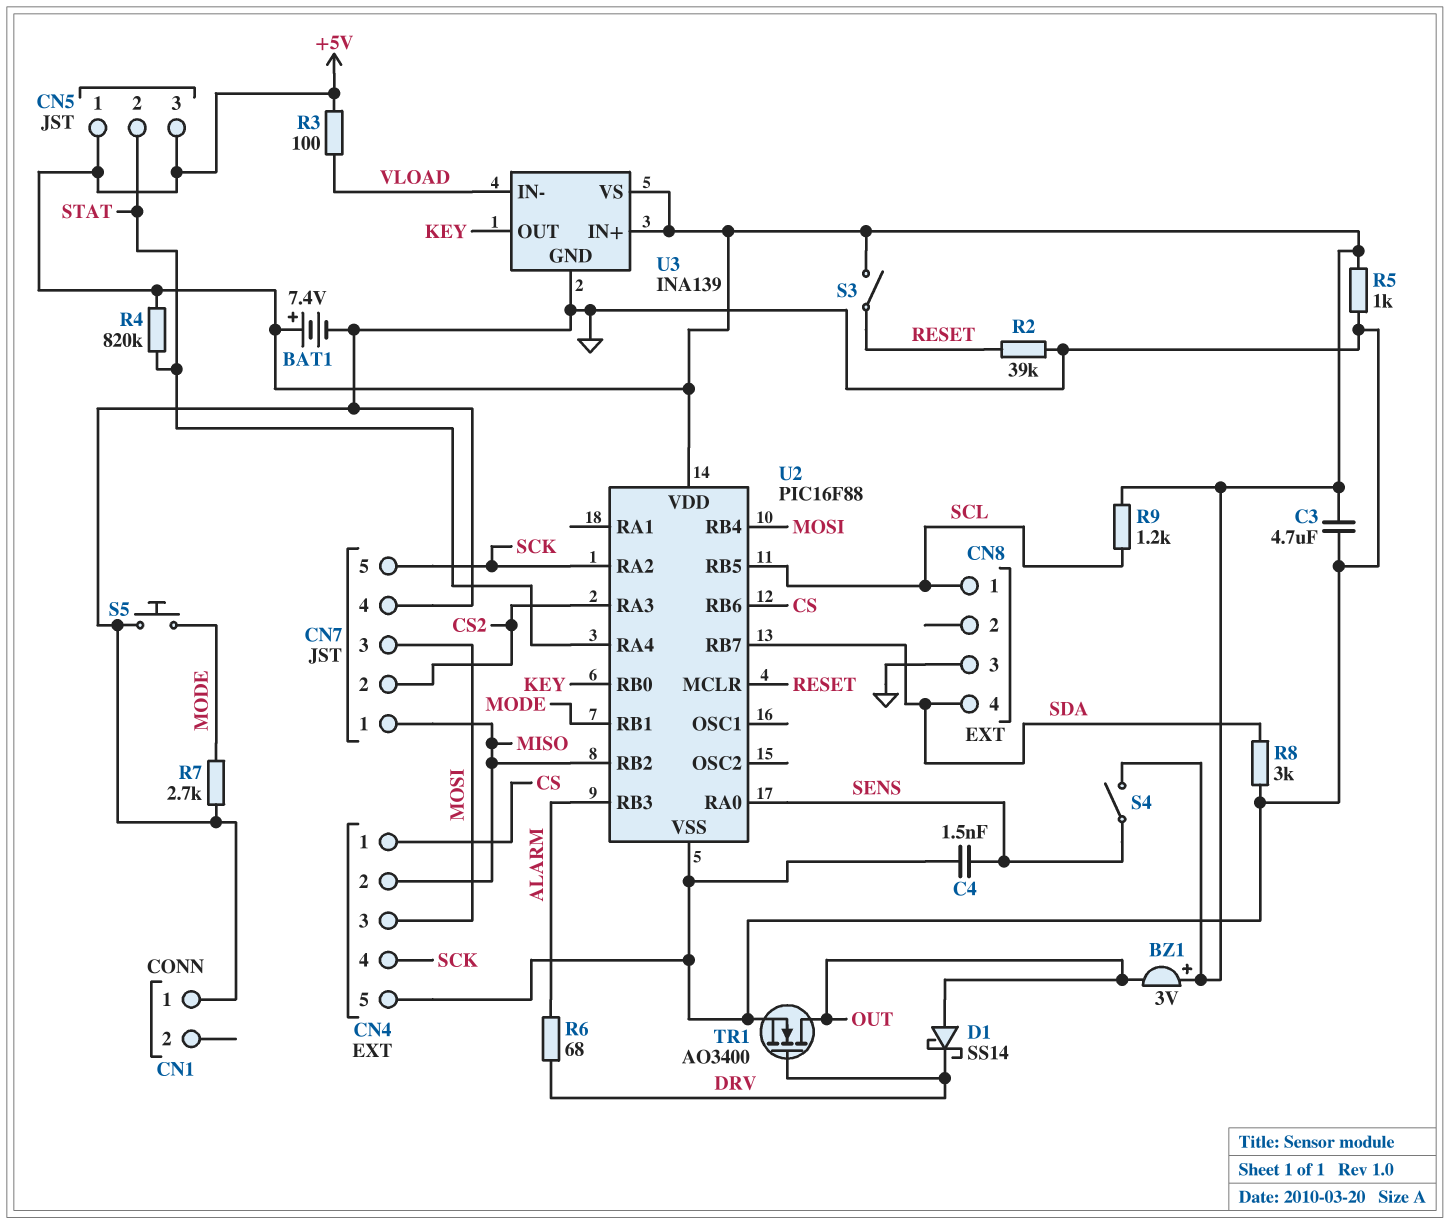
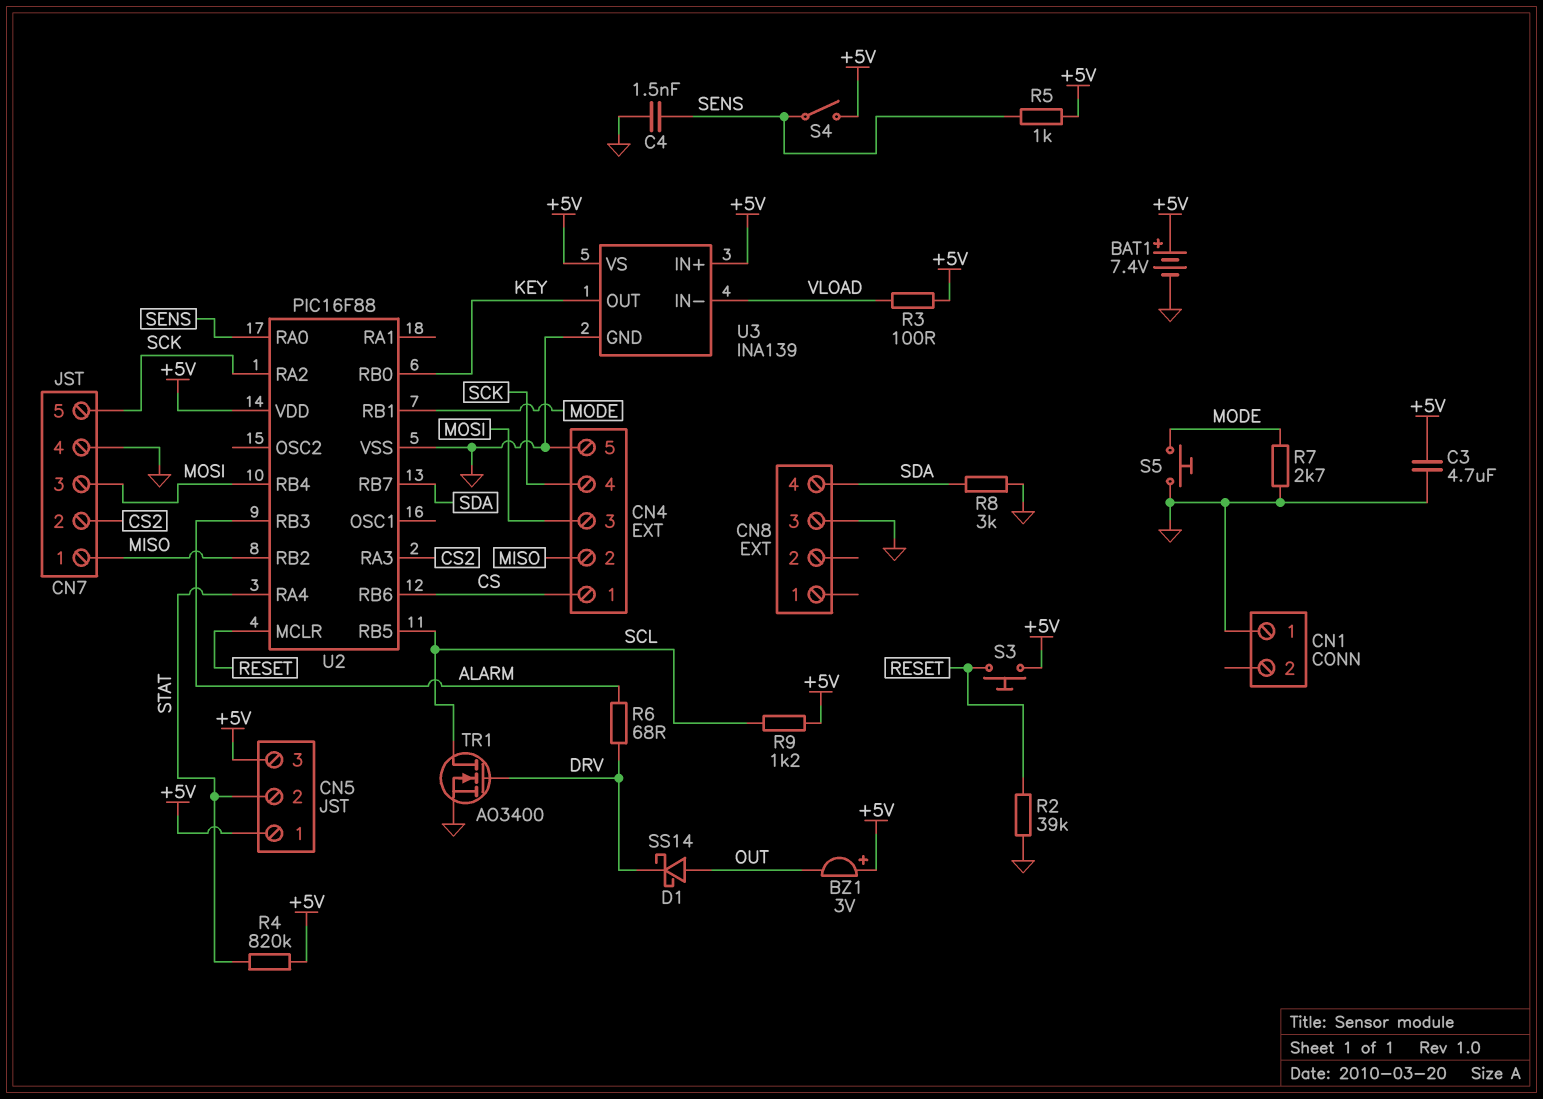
CN8 pin 1: SCL -> none
R5: 1k (+5V, GND) -> 1k (+5V, SENS)
S3: switch (+5V, RESET) -> button (+5V, RESET)
TR1: NMOS AO3400 (G DRV, D OUT, S GND) -> NMOS AO3400 (G DRV, D SCL, S GND)

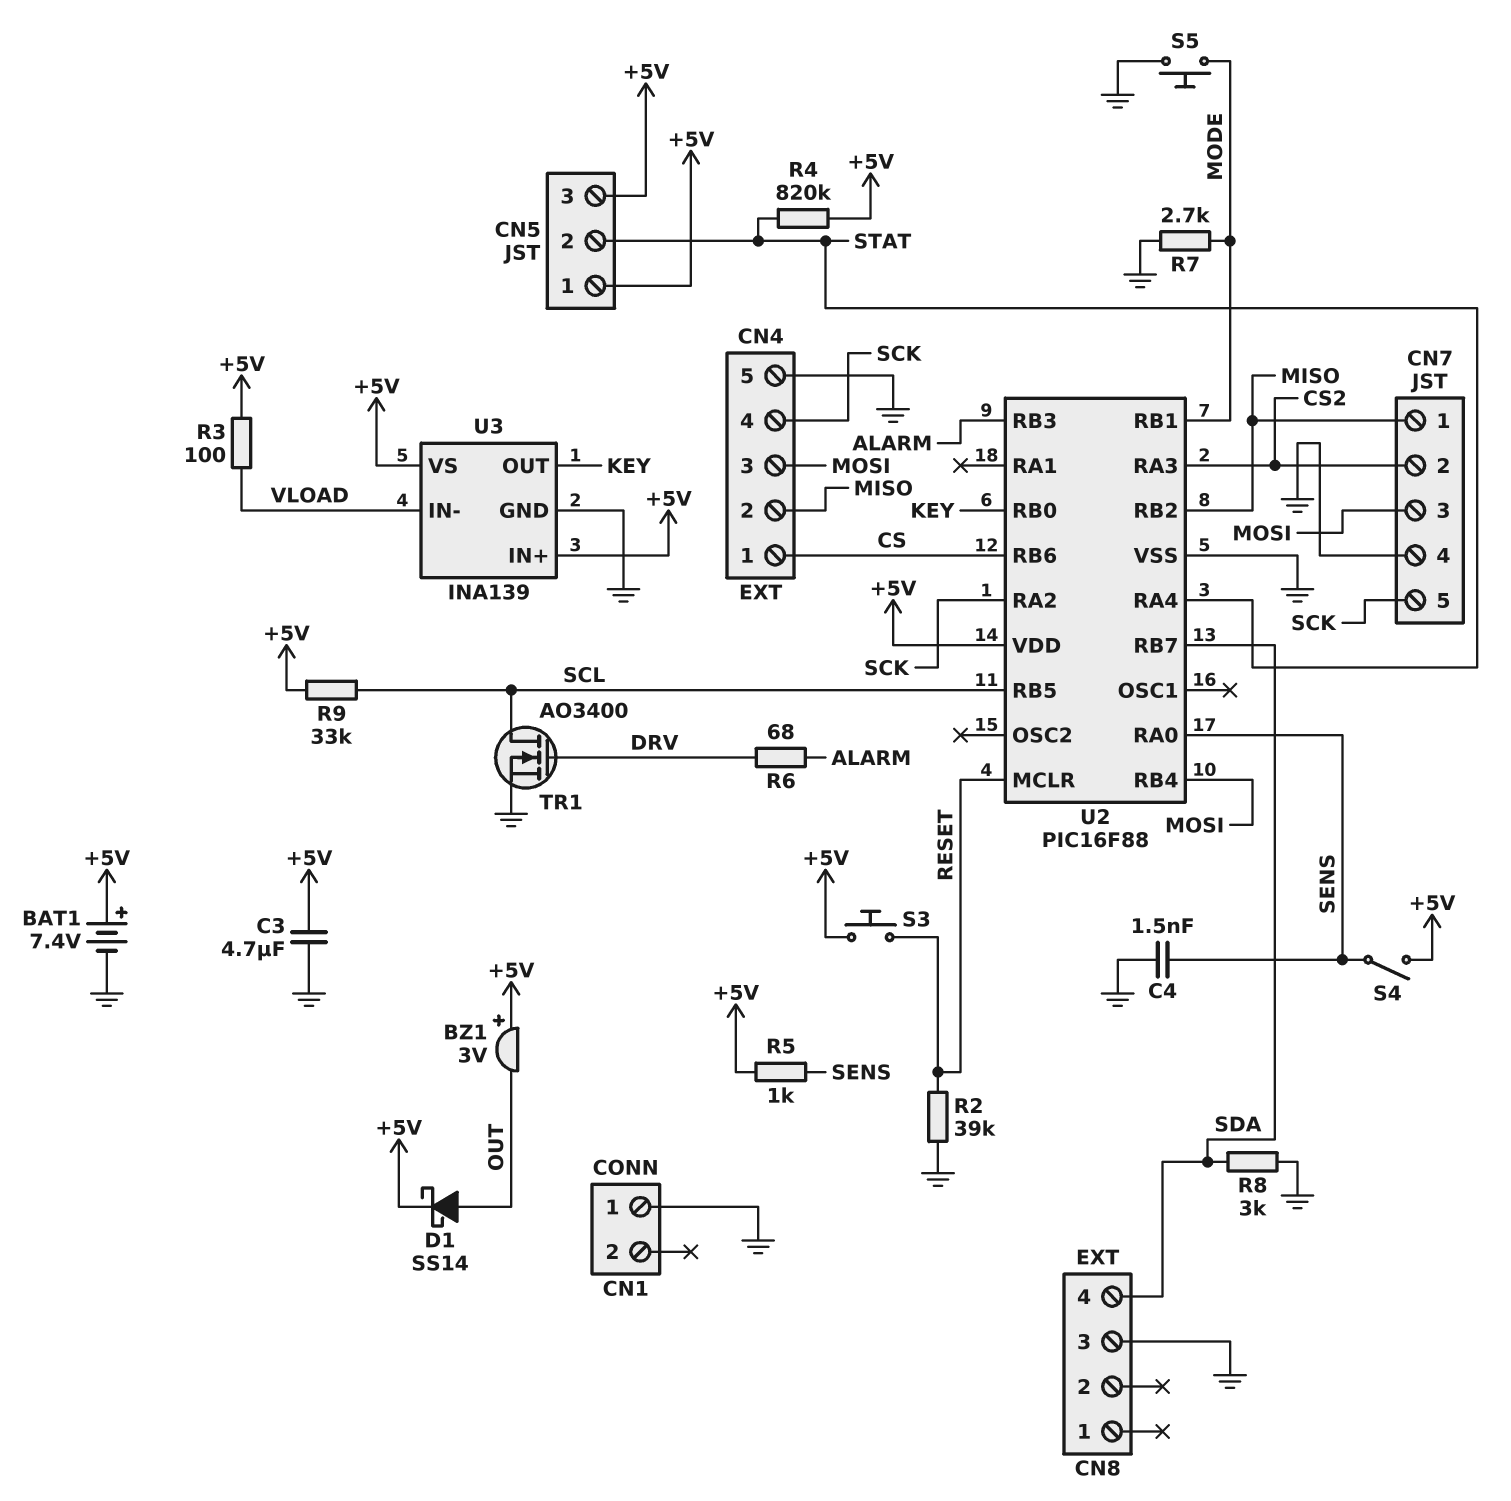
D1: schottky SS14 (A OUT, K DRV) -> schottky SS14 (A OUT, K +5V)
R9: 1.2k (+5V, SCL) -> 33k (+5V, SCL)

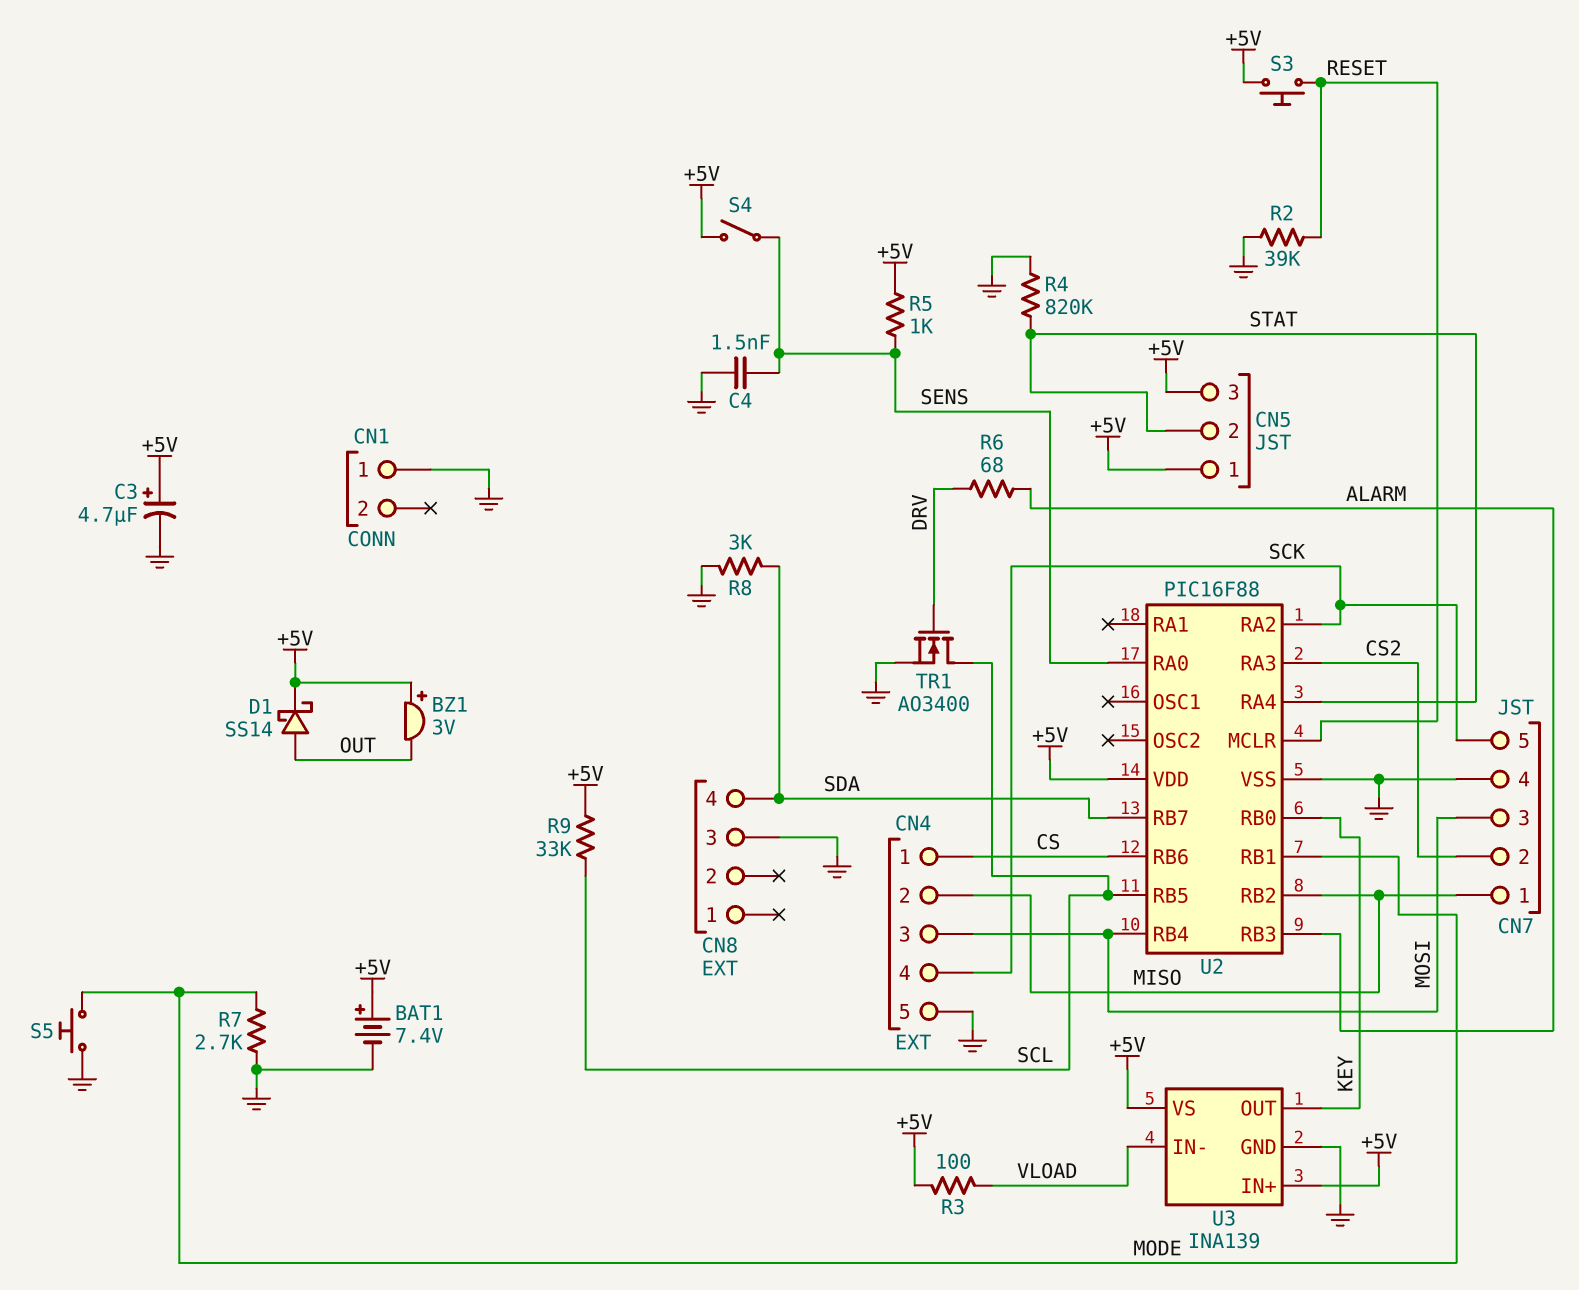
C3: 4.7uF (+5V, GND) -> 4.7uF (plus +5V, minus GND)
R4: 820k (+5V, STAT) -> 820k (GND, STAT)

